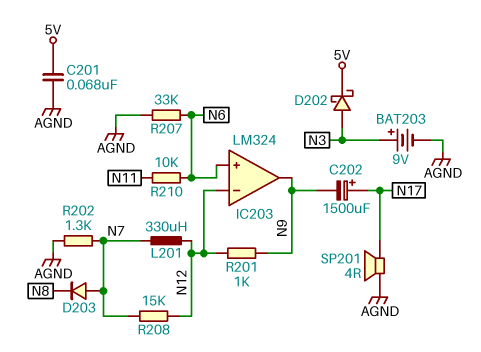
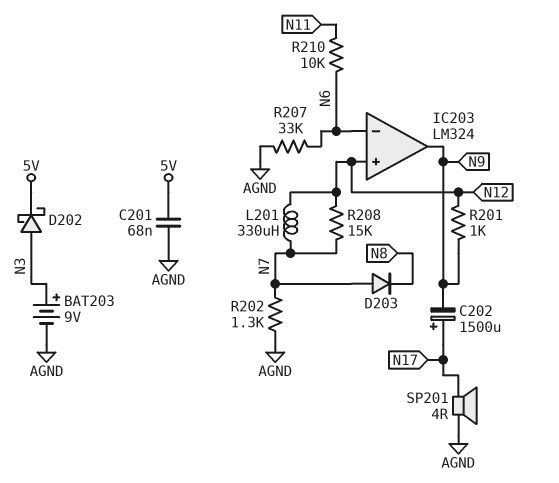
IC203 pin in+: N6 -> N12
IC203 pin in-: N12 -> N6

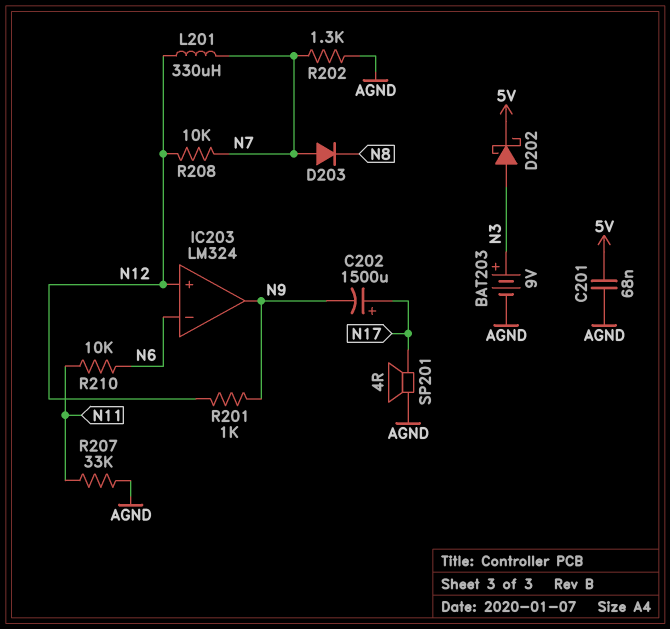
R207: 33k (AGND, N6) -> 33k (AGND, N11)
R208: 15k (N7, N12) -> 10k (N7, N12)

